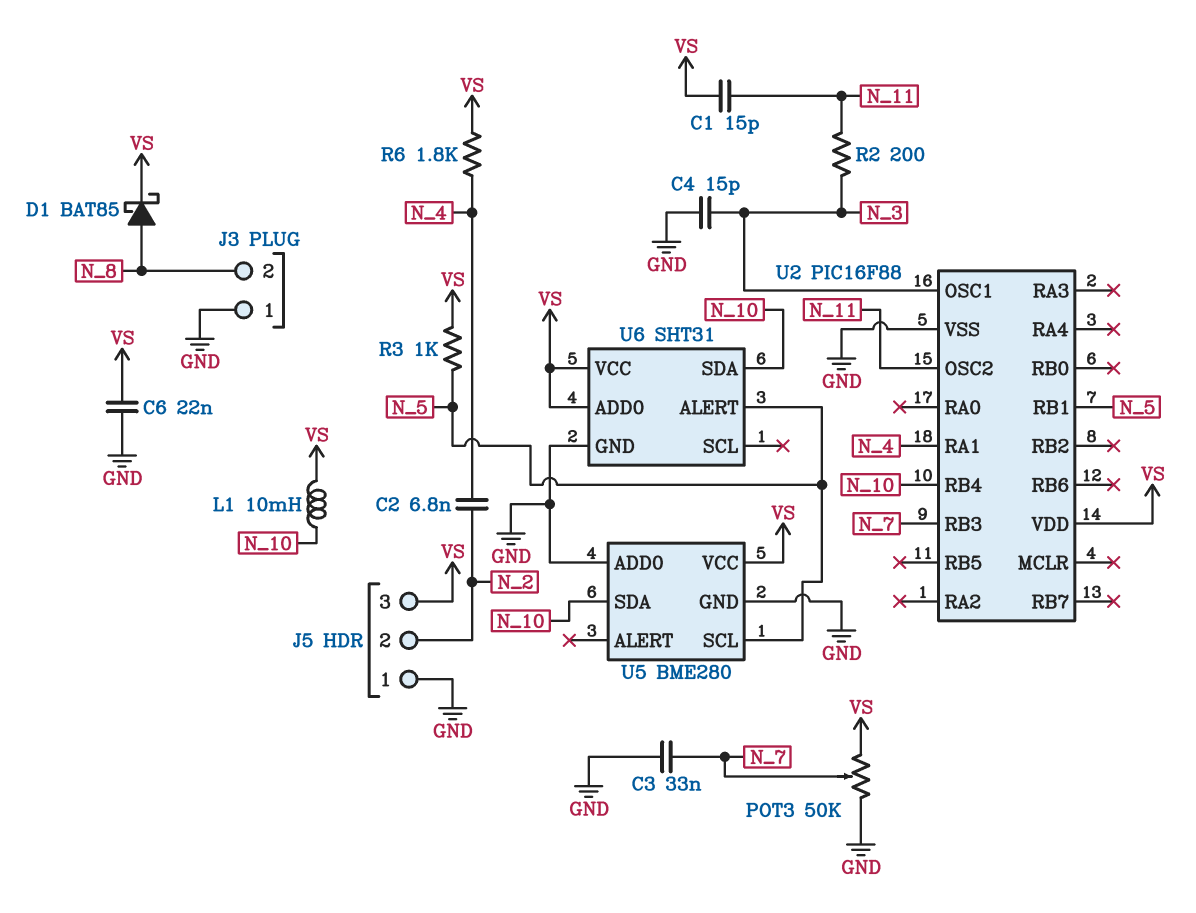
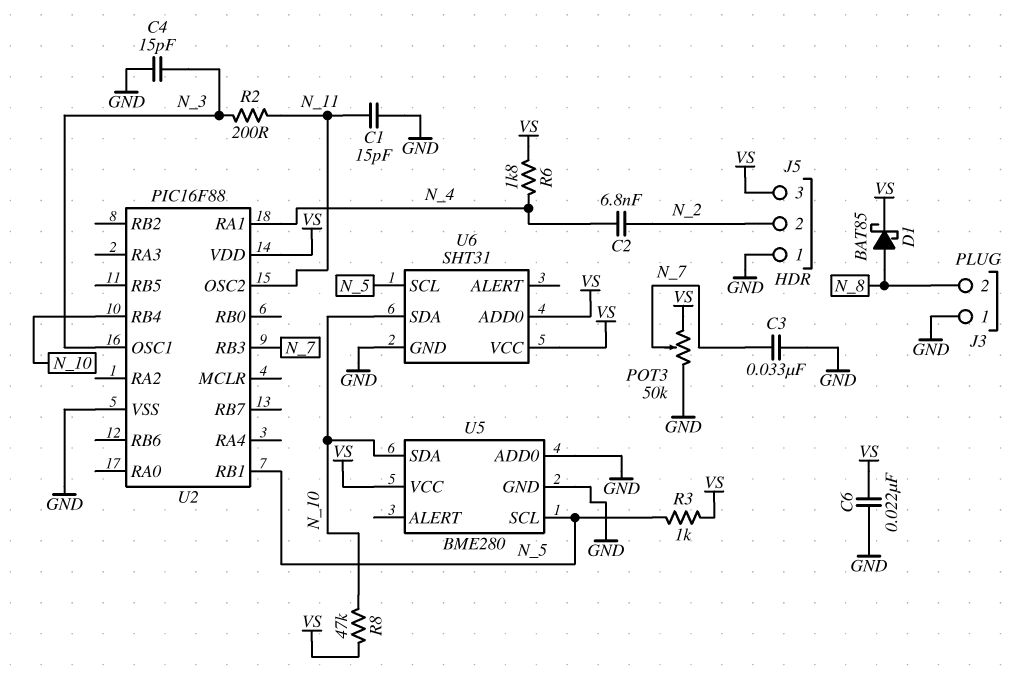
C1: 15pF (N_11, VS) -> 15pF (GND, N_11)
L1: 10mH (N_10, VS) -> none
R8: none -> 47k (N_10, VS)
U6 pin ALERT: N_5 -> none
U6 pin SCL: none -> N_5

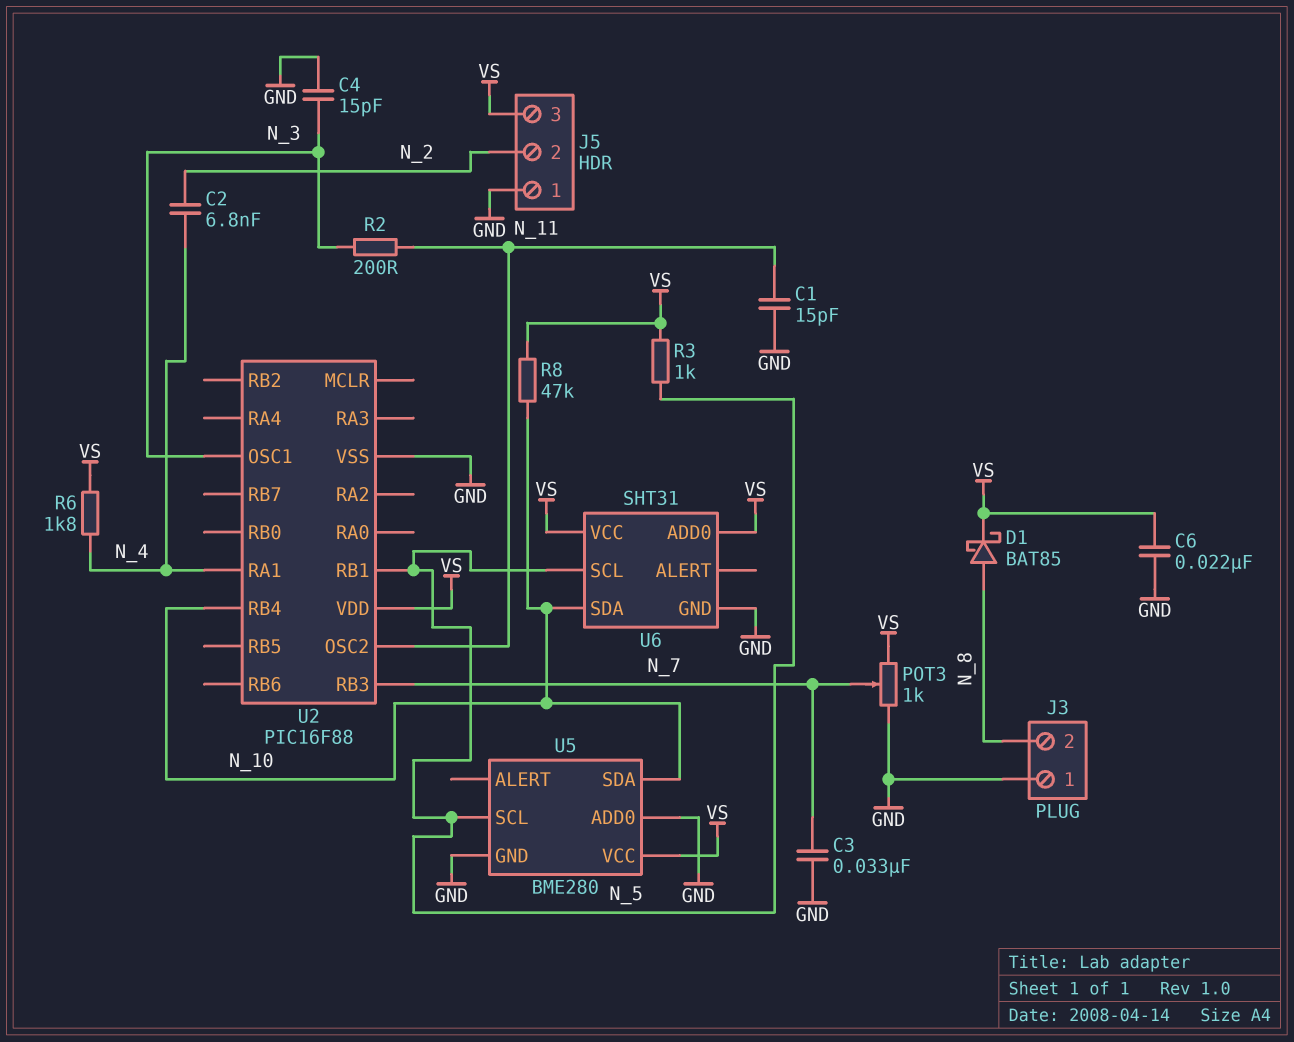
POT3: 50k (GND, VS, wiper N_7) -> 1k (GND, VS, wiper N_7)

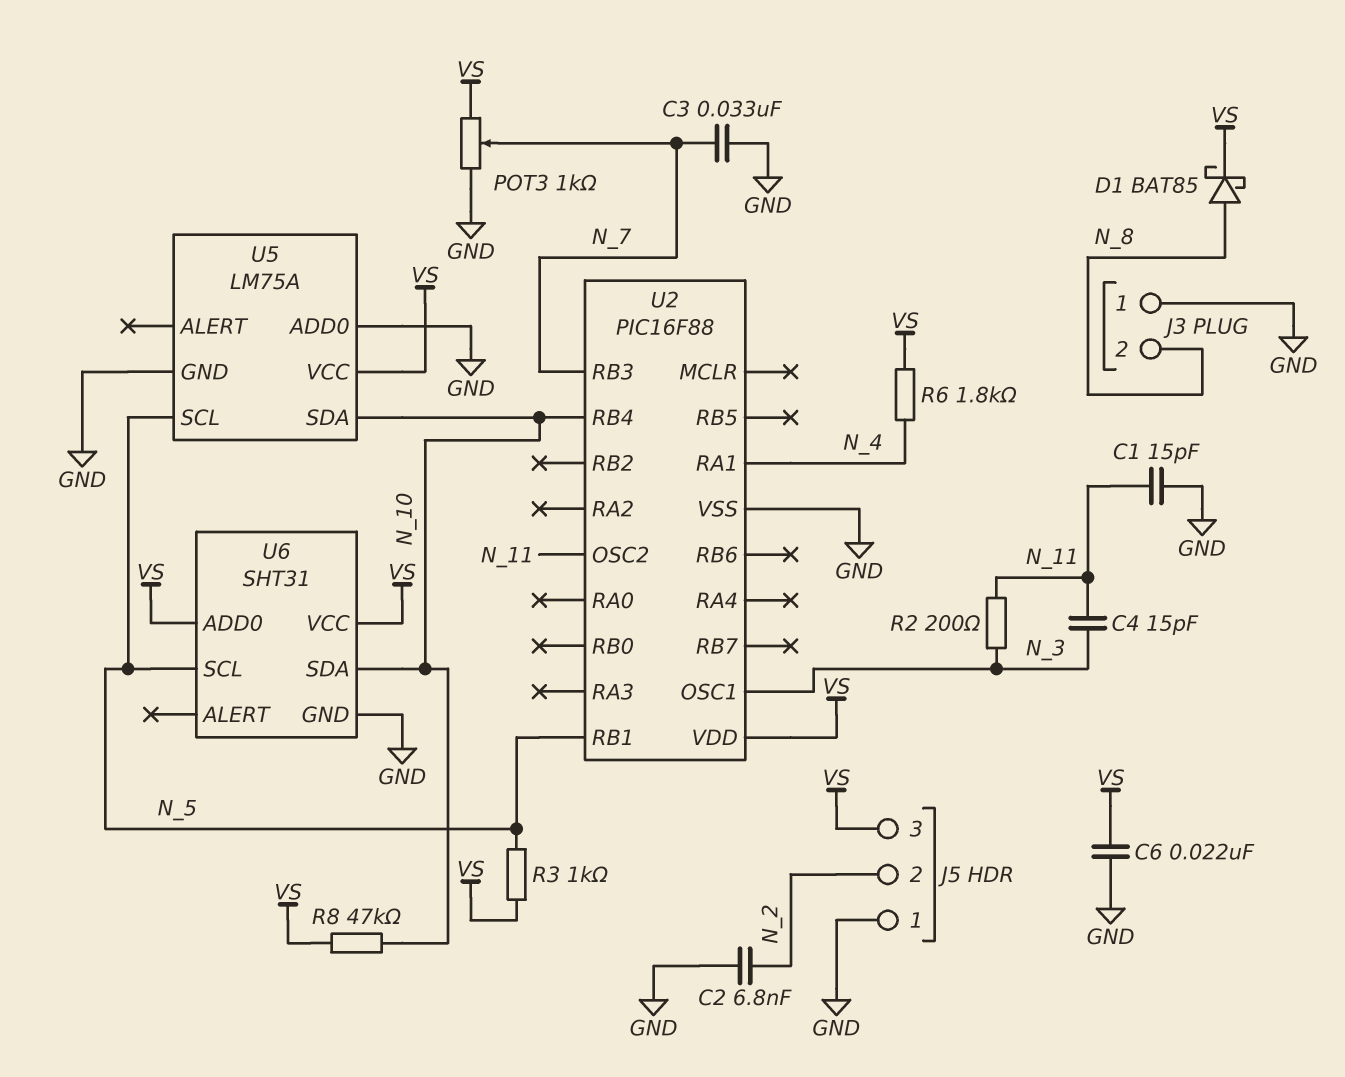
C2: 6.8nF (N_2, N_4) -> 6.8nF (GND, N_2)
C4: 15pF (GND, N_3) -> 15pF (N_3, N_11)
U5: BME280 -> LM75A

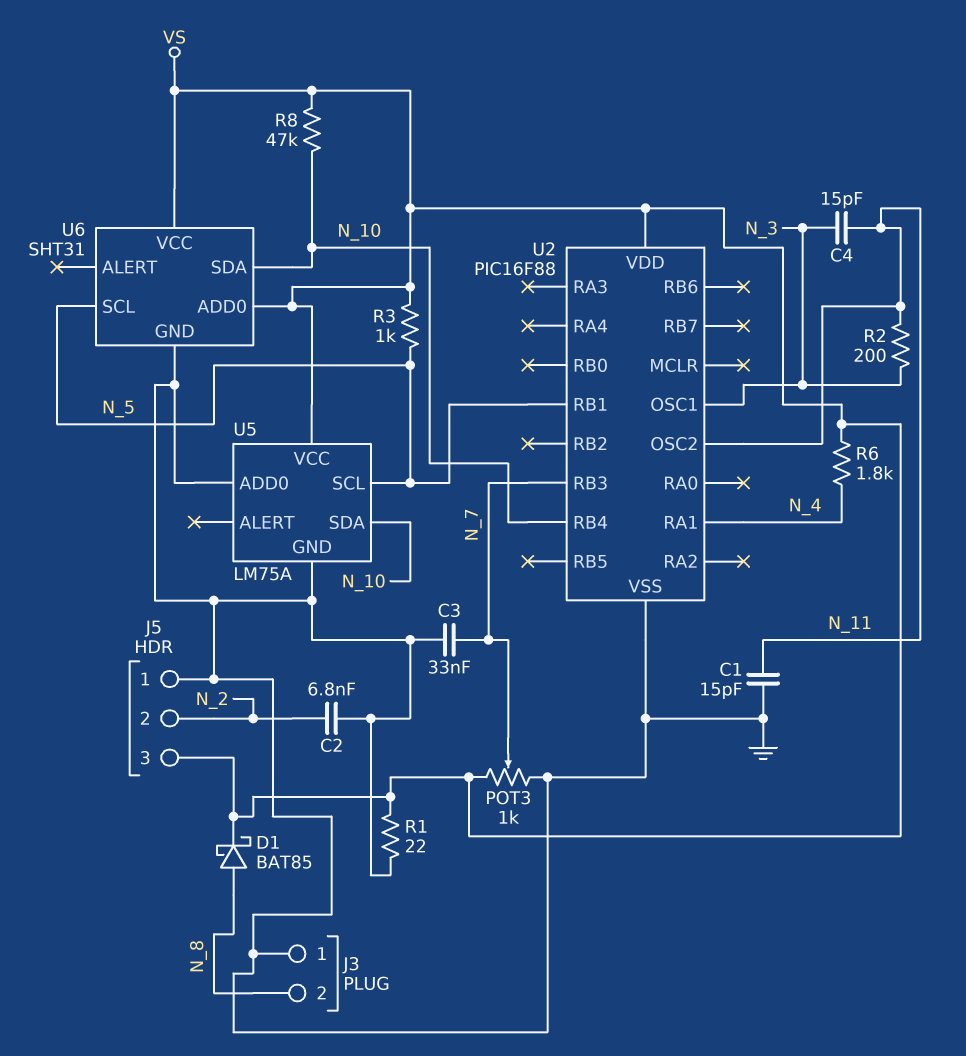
C6: 22nF (GND, VS) -> none
R1: none -> 22 (GND, VS)

